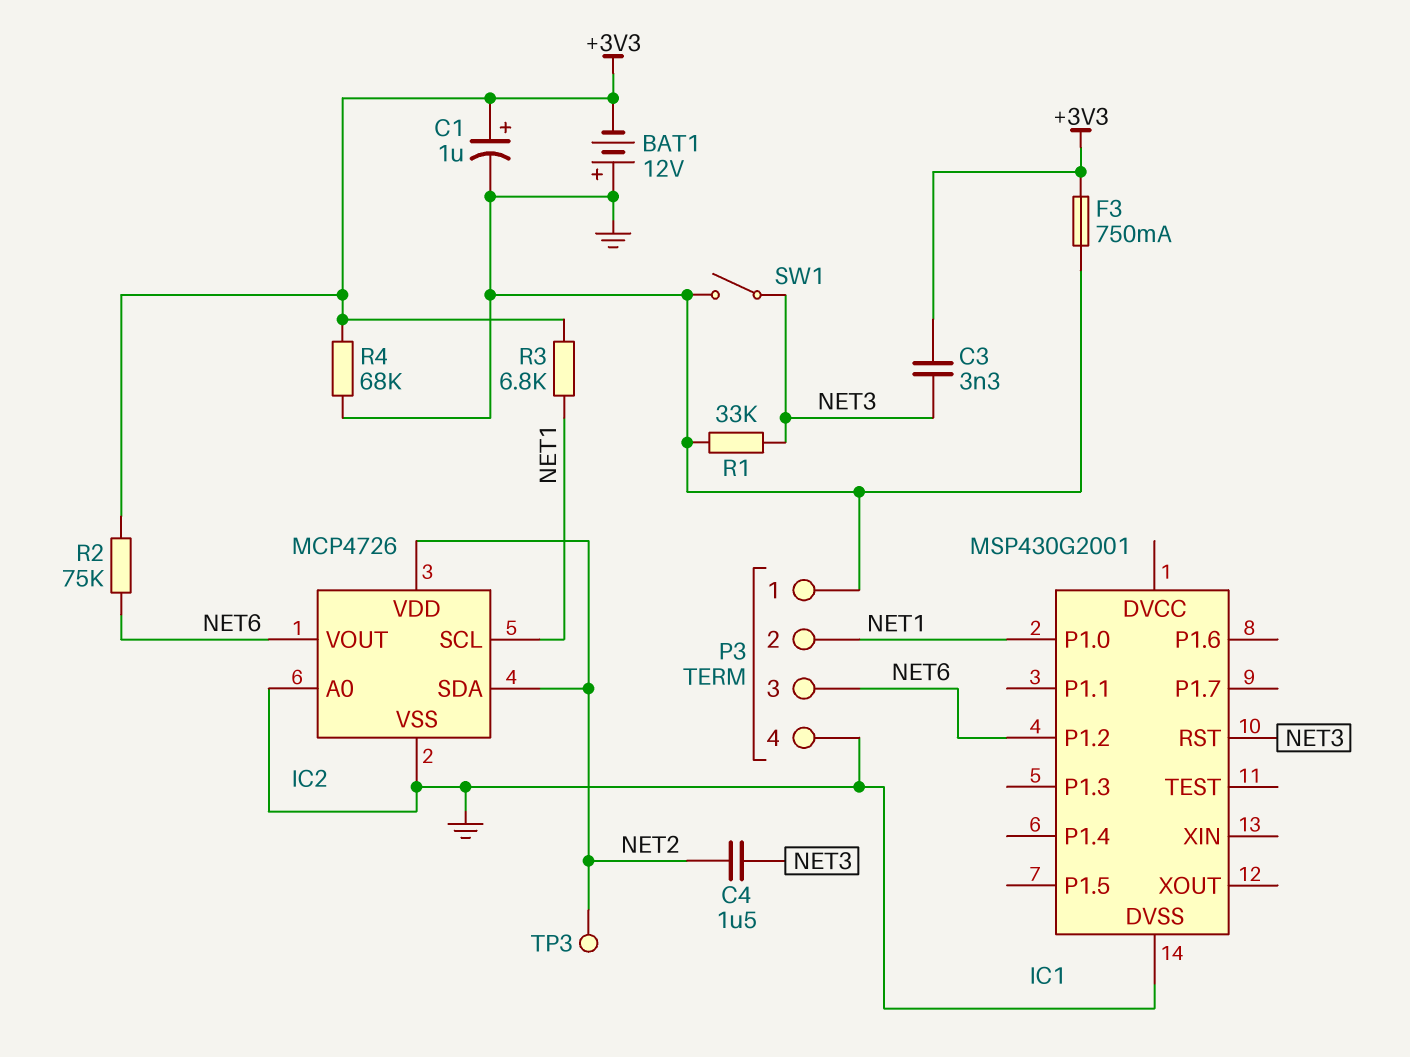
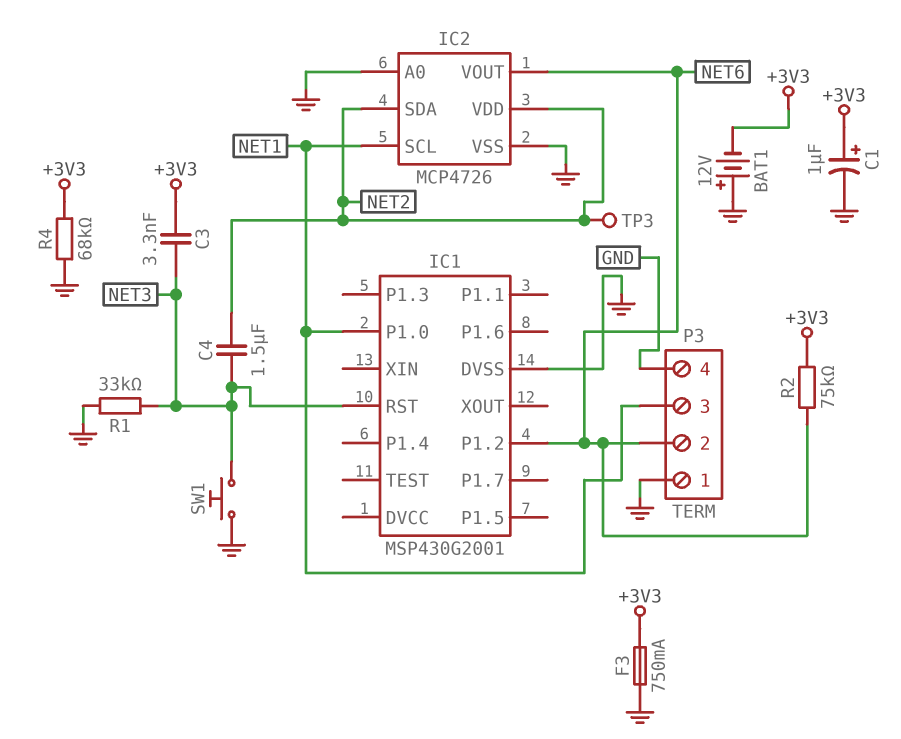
P3 pin 2: NET1 -> NET6
P3 pin 3: NET6 -> NET1
R3: 6.8k (+3V3, NET1) -> none
SW1: switch (GND, NET3) -> button (GND, NET3)

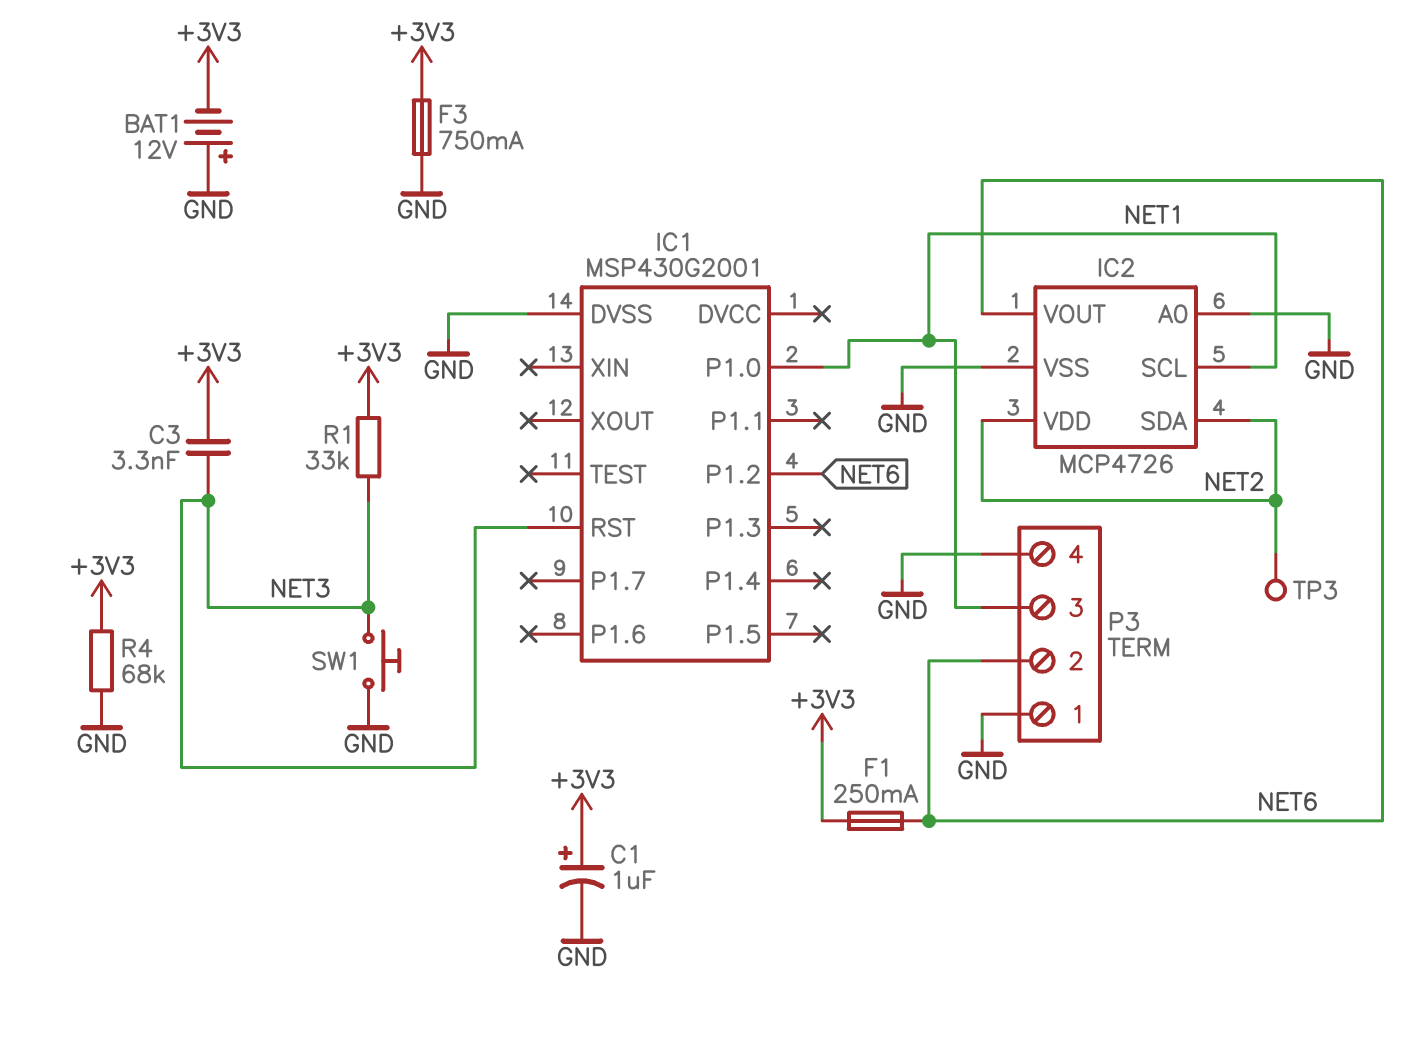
C4: 1.5uF (NET2, NET3) -> none
F1: none -> 250mA (+3V3, NET6)
R1: 33k (GND, NET3) -> 33k (+3V3, NET3)
R2: 75k (+3V3, NET6) -> none

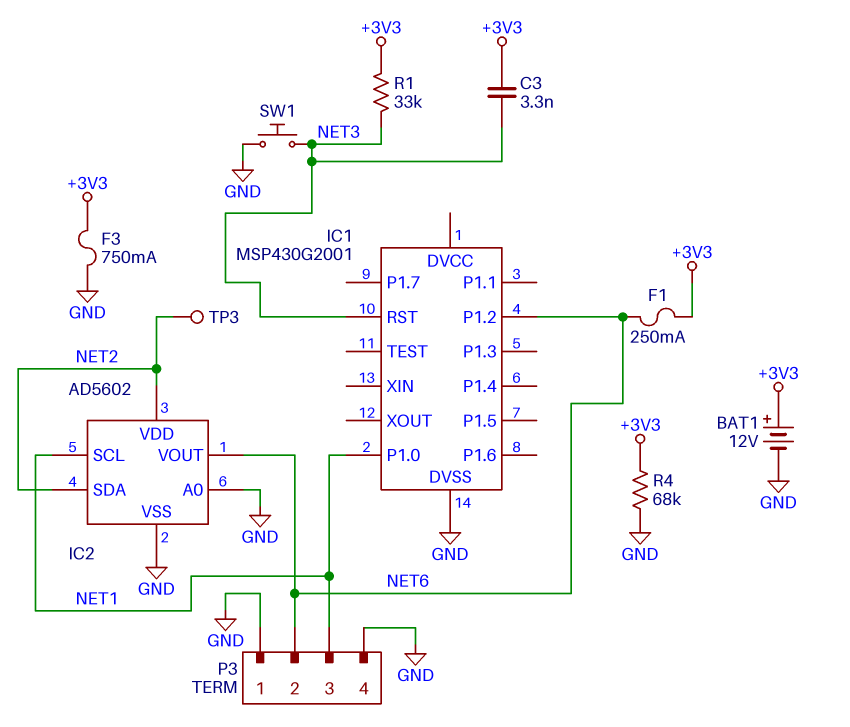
BAT1: 12V (plus GND, minus +3V3) -> 12V (plus +3V3, minus GND)
C1: 1uF (plus +3V3, minus GND) -> none
IC2: MCP4726 -> AD5602

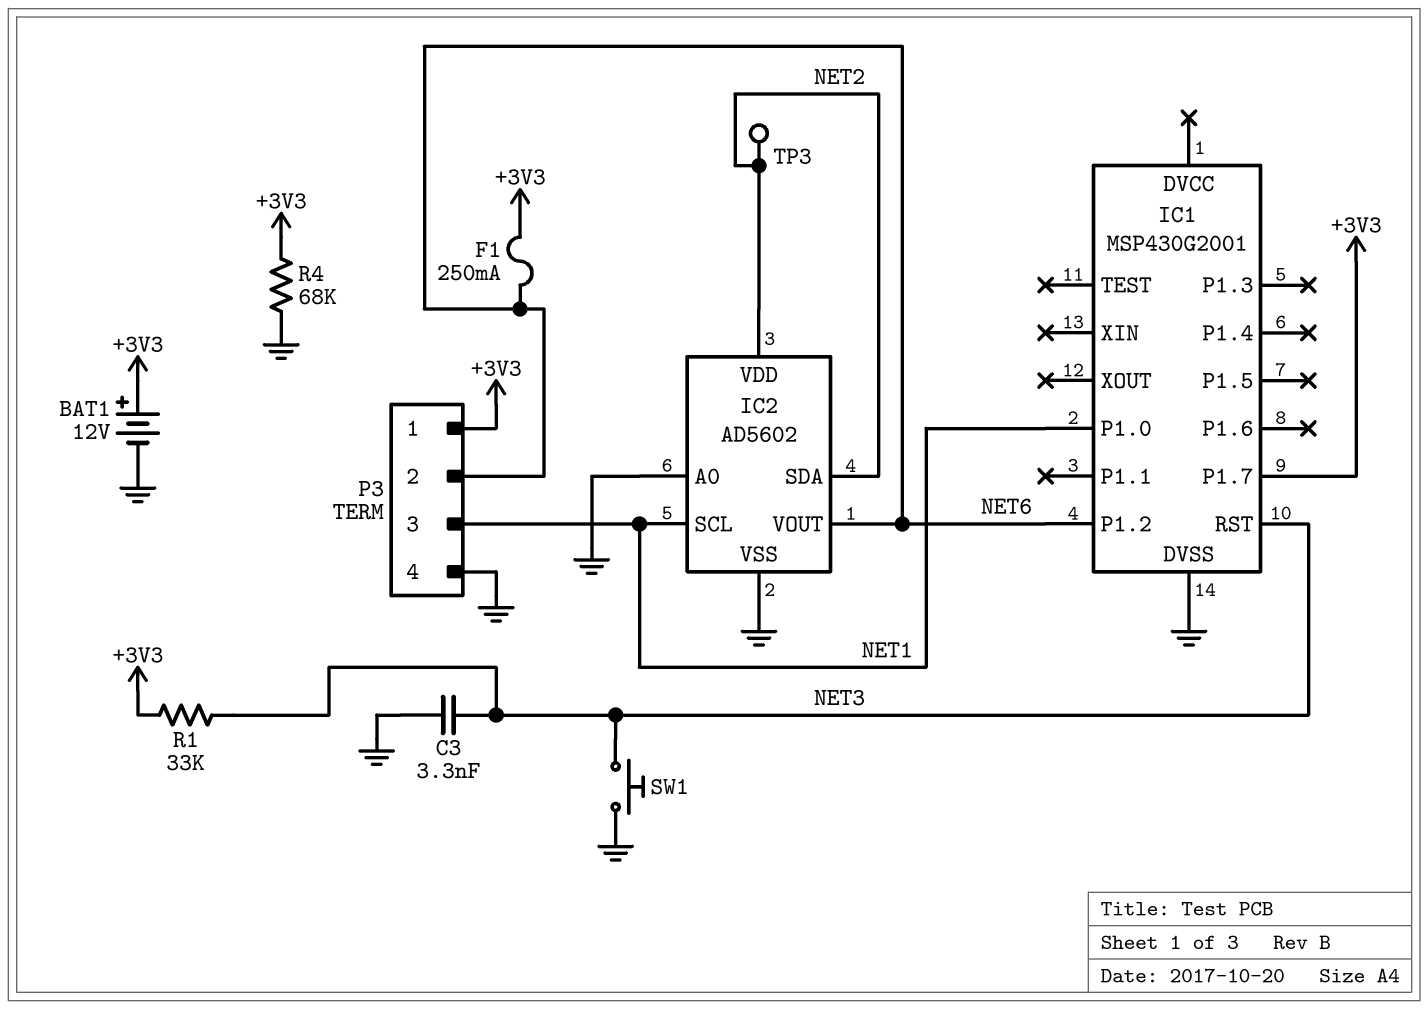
C3: 3.3nF (+3V3, NET3) -> 3.3nF (GND, NET3)
F3: 750mA (+3V3, GND) -> none
IC1 pin P1.7: none -> +3V3
P3 pin 1: GND -> +3V3

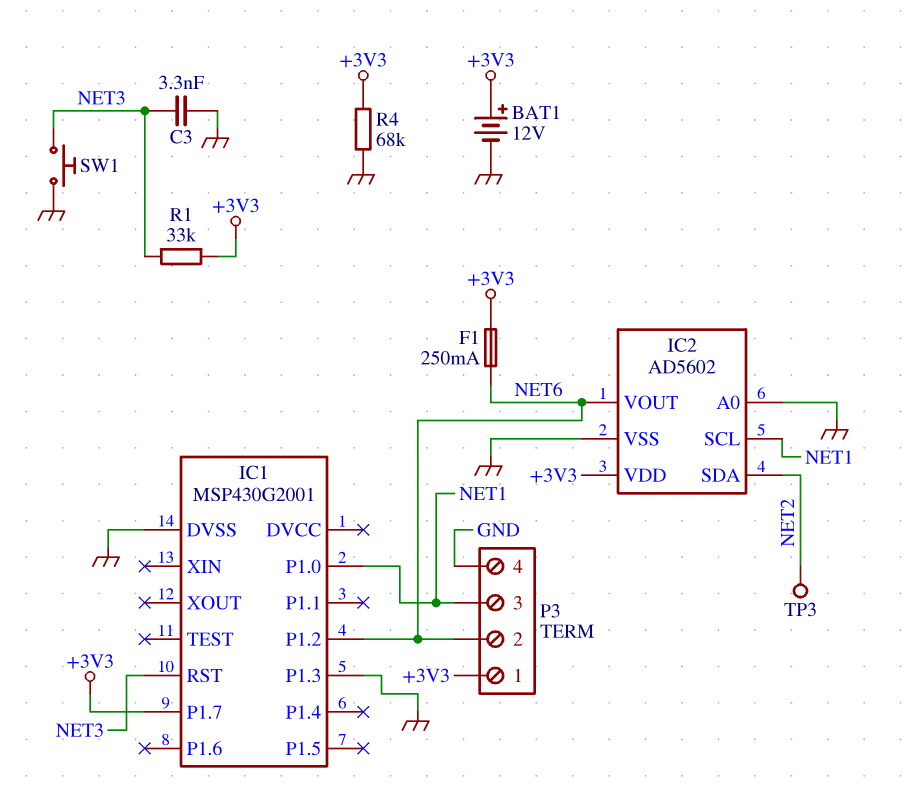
IC1 pin P1.3: none -> GND
IC2 pin VDD: NET2 -> +3V3

